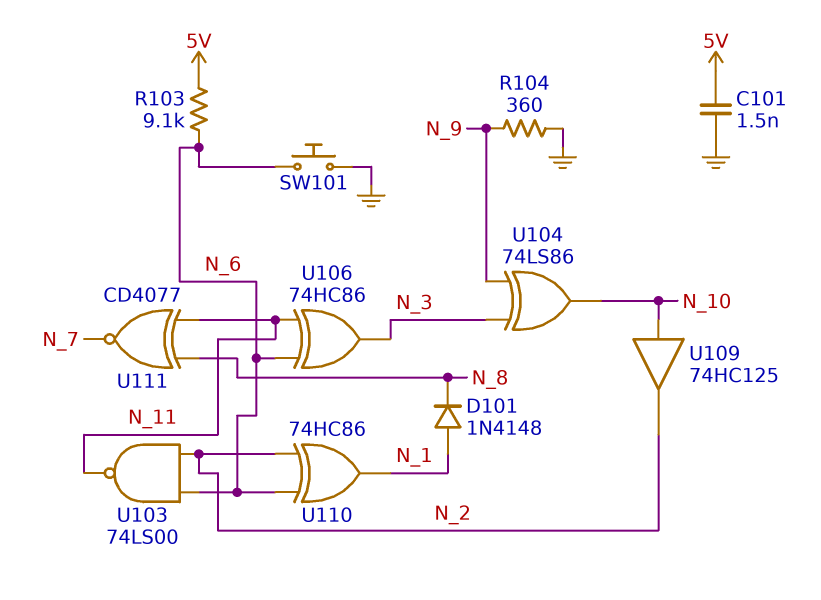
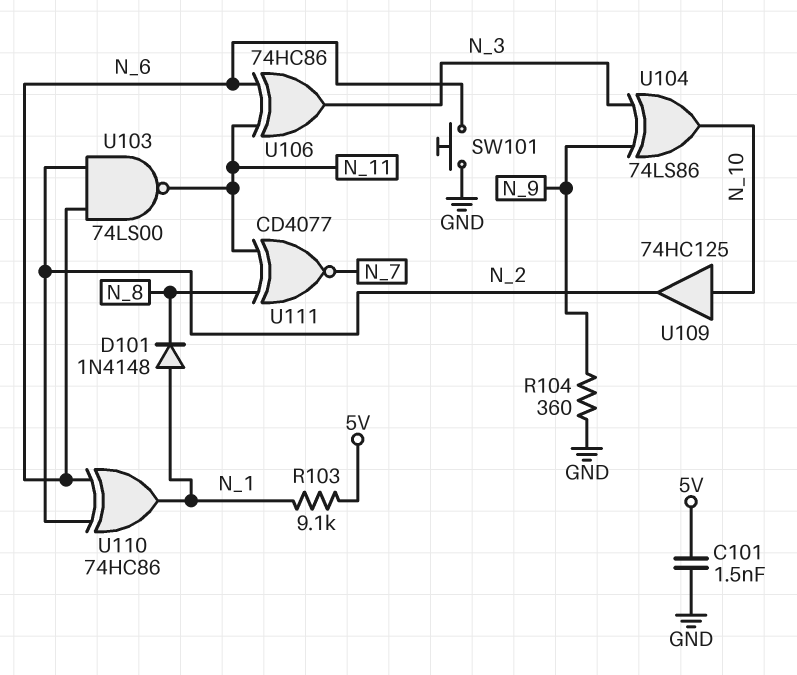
R103: 9.1k (5V, N_6) -> 9.1k (5V, N_1)

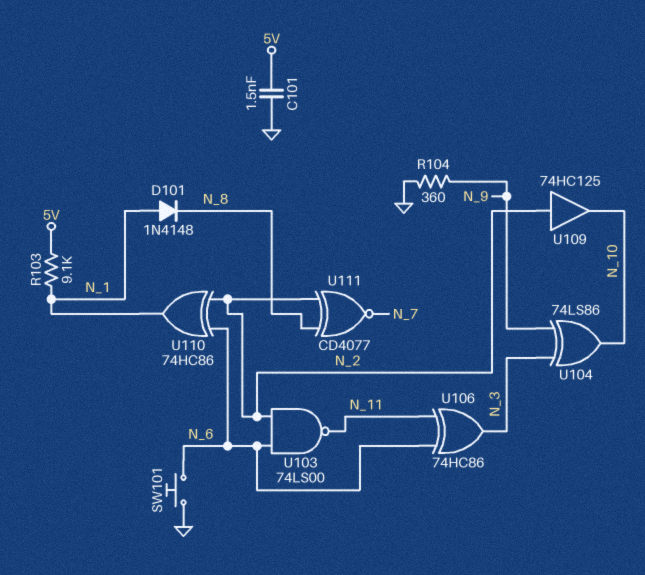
U109: buffer 74HC125 (in N_10, out N_2) -> buffer 74HC125 (in N_2, out N_10)
U111: XNOR CD4077 (in N_8, in N_11, out N_7) -> XNOR CD4077 (in N_2, in N_8, out N_7)

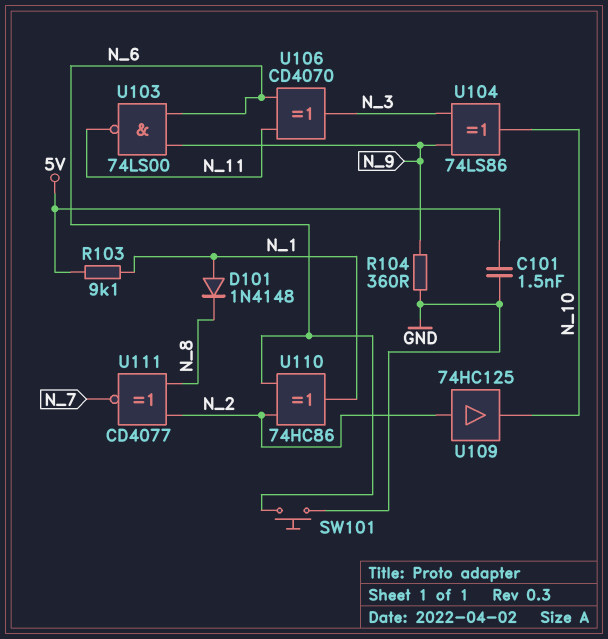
U103: NAND 74LS00 (in N_2, in N_6, out N_11) -> NAND 74LS00 (in N_6, in N_9, out N_11)
U106: XOR 74HC86 (in N_6, in N_11, out N_3) -> XOR CD4070 (in N_6, in N_11, out N_3)

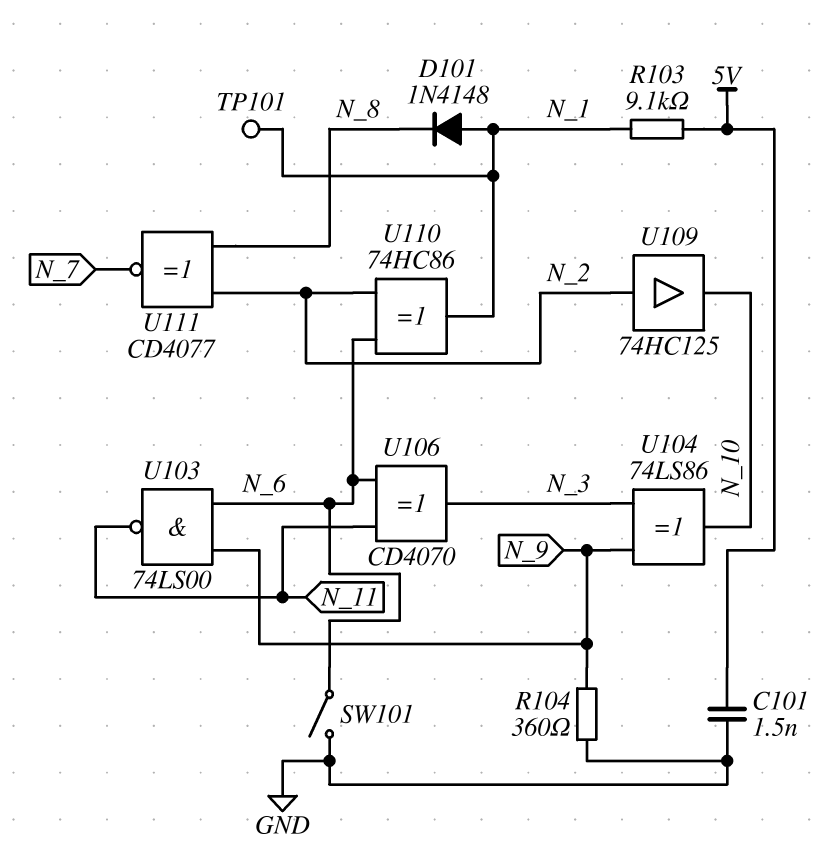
SW101: button (GND, N_6) -> switch (GND, N_6)
TP101: none -> test point (N_1)

